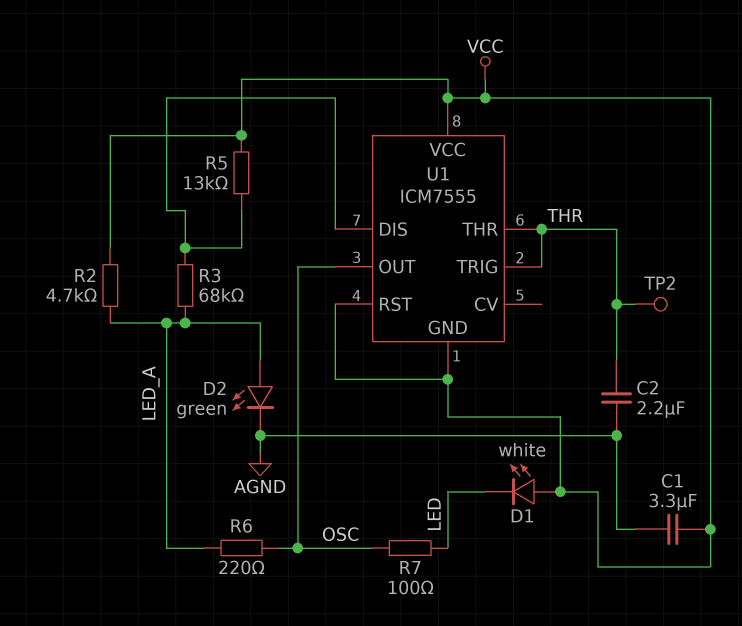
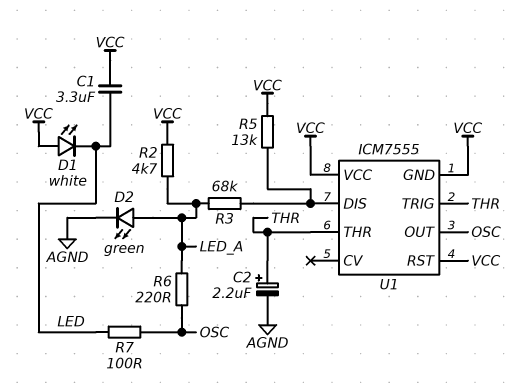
C1: 3.3uF (AGND, VCC) -> 3.3uF (LED, VCC)
C2: 2.2uF (AGND, THR) -> 2.2uF (plus THR, minus AGND)
TP2: test point (THR) -> none

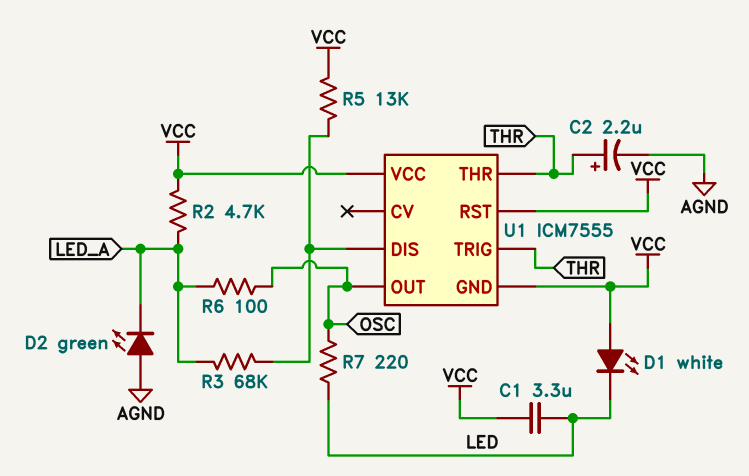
D2: LED green (A LED_A, K AGND) -> LED green (A AGND, K LED_A)
R6: 220 (LED_A, OSC) -> 100 (LED_A, OSC)
R7: 100 (LED, OSC) -> 220 (LED, OSC)

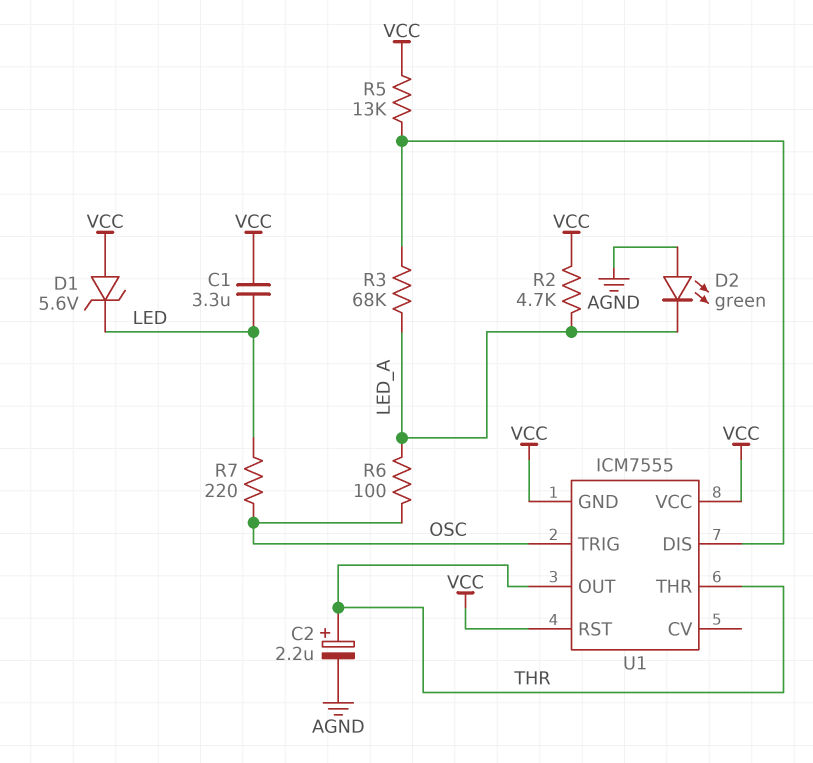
D1: LED white (A VCC, K LED) -> zener 5.6V (A VCC, K LED)
U1 pin OUT: OSC -> THR
U1 pin TRIG: THR -> OSC

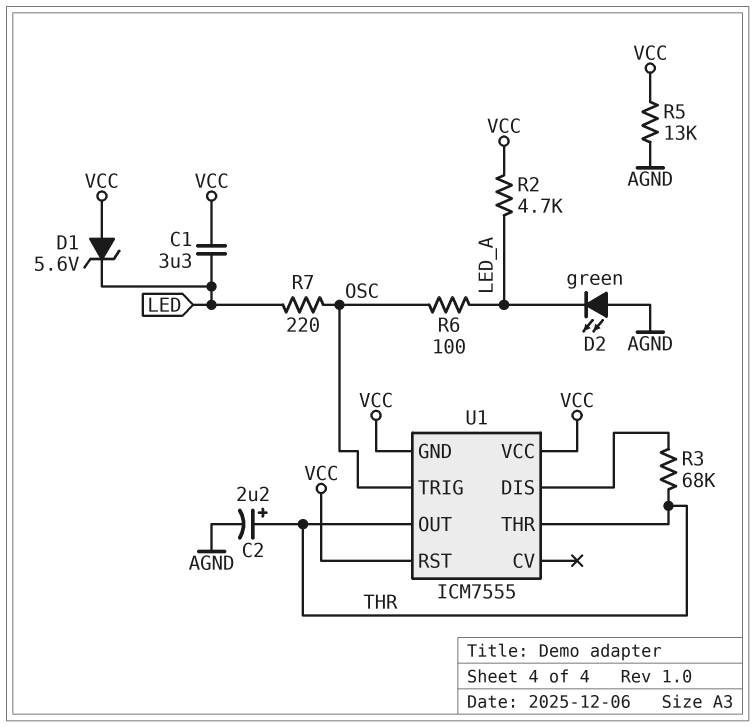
R3: 68k (LED_A, U1/DIS) -> 68k (THR, U1/DIS)
R5: 13k (U1/DIS, VCC) -> 13k (AGND, VCC)

